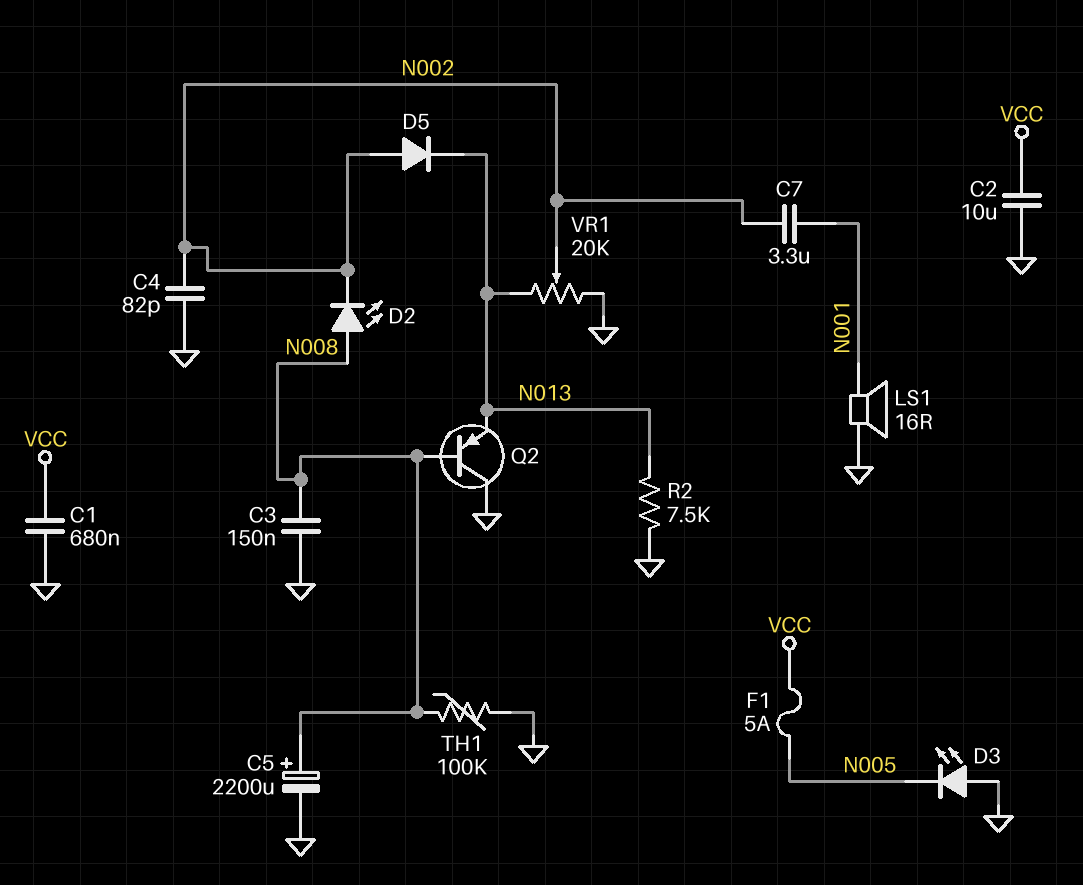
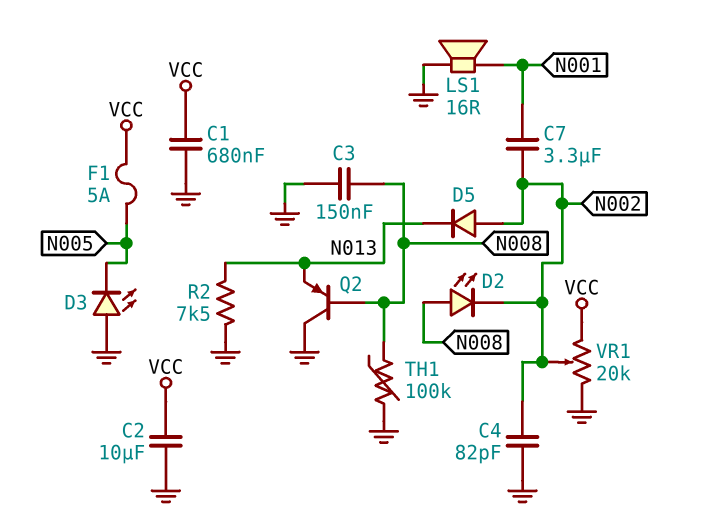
C5: 2200uF (plus N008, minus GND) -> none
VR1: 20k (GND, N013, wiper N002) -> 20k (GND, VCC, wiper N002)

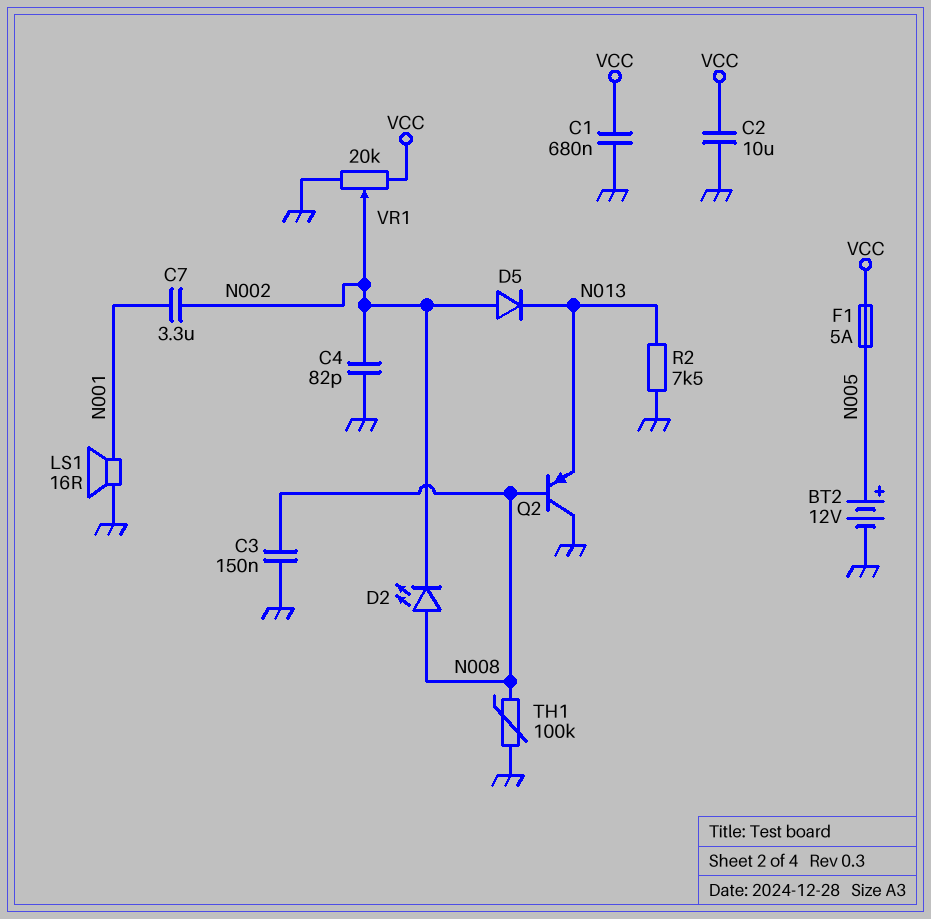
BT2: none -> 12V (plus N005, minus GND)
D3: LED (A GND, K N005) -> none

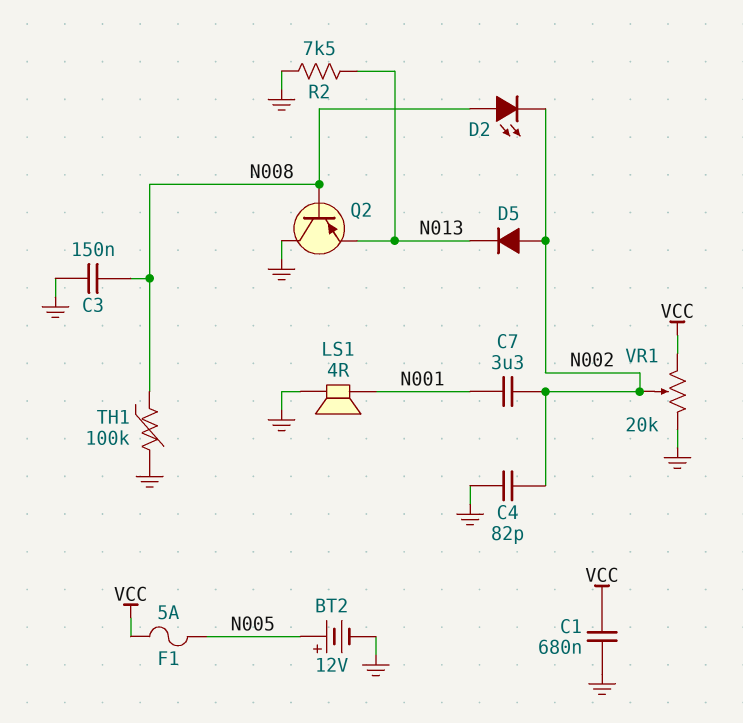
C2: 10uF (GND, VCC) -> none
LS1: speaker 16R (GND, N001) -> speaker 4R (GND, N001)

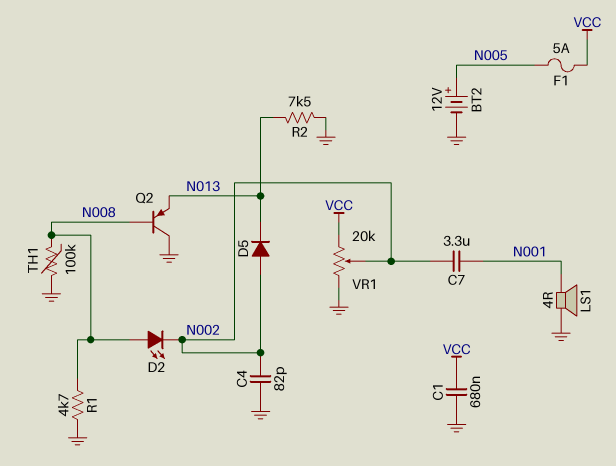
C3: 150nF (GND, N008) -> none
R1: none -> 4.7k (GND, N008)

